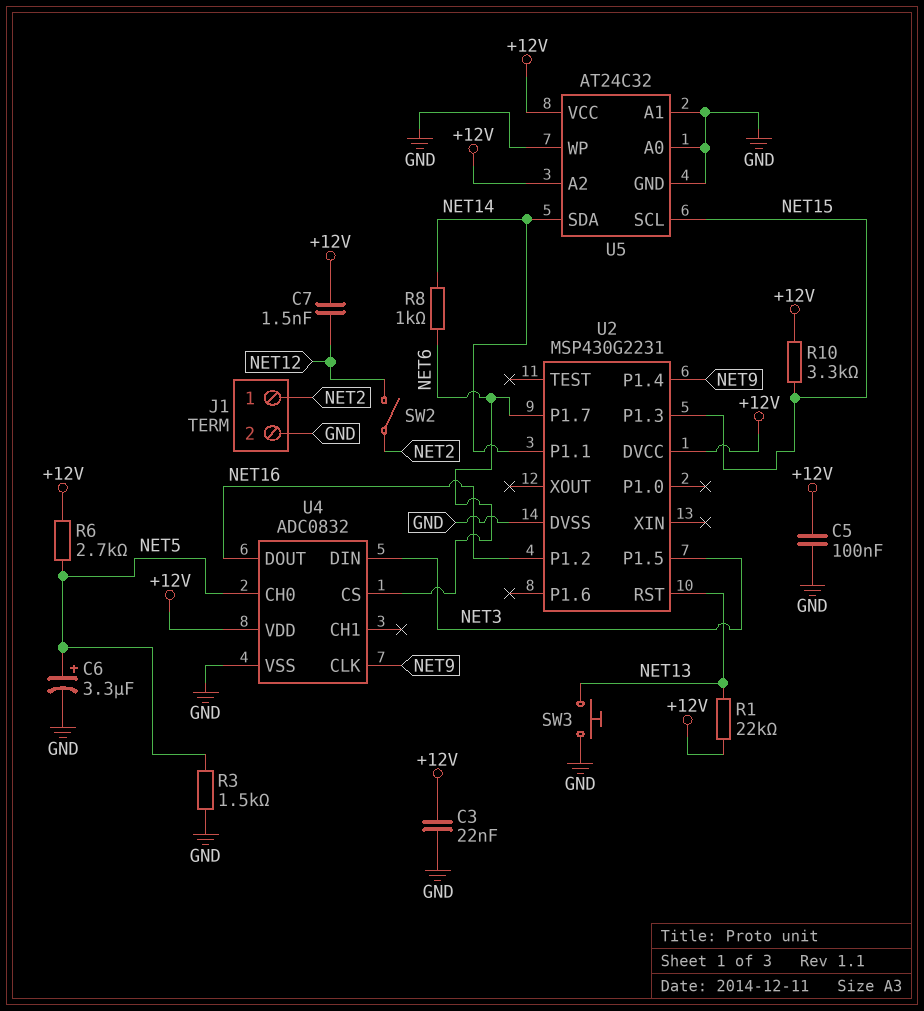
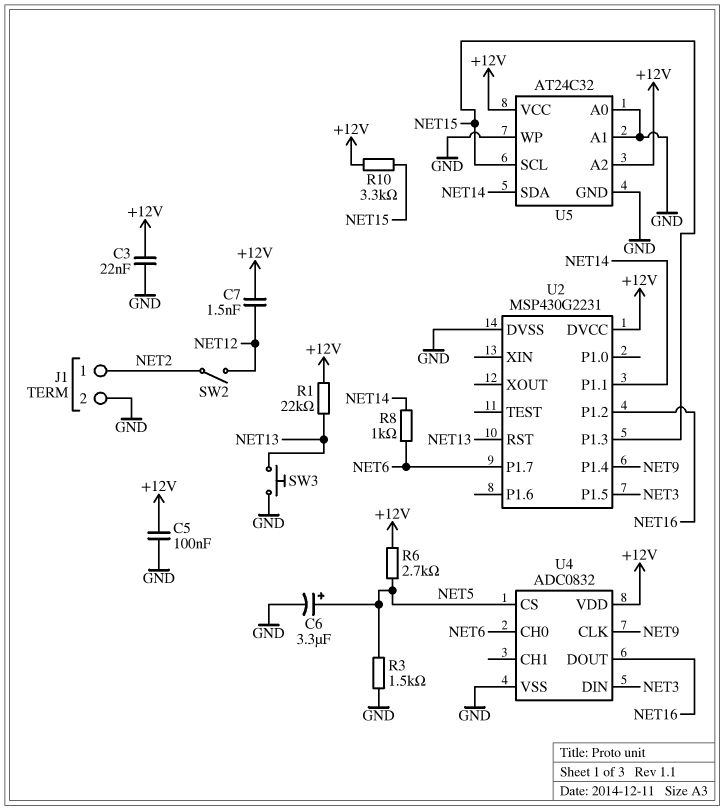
U4 pin CH0: NET5 -> NET6
U4 pin CS: NET6 -> NET5

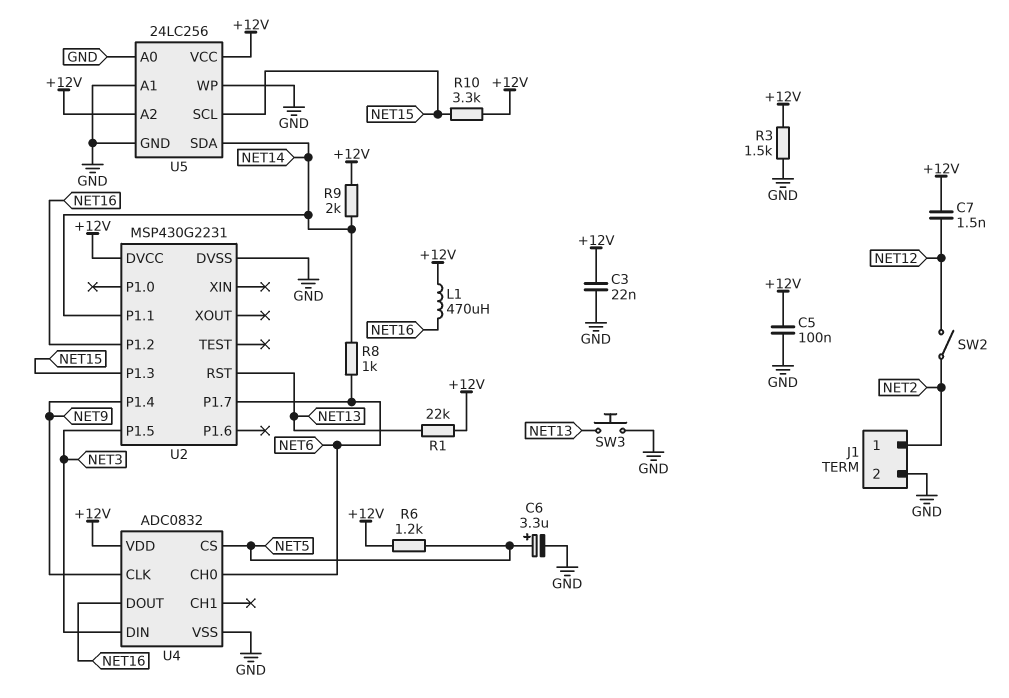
L1: none -> 470uH (+12V, NET16)
R3: 1.5k (GND, NET5) -> 1.5k (+12V, GND)
R6: 2.7k (+12V, NET5) -> 1.2k (+12V, NET5)
R9: none -> 2k (+12V, NET14)
U5: AT24C32 -> 24LC256

